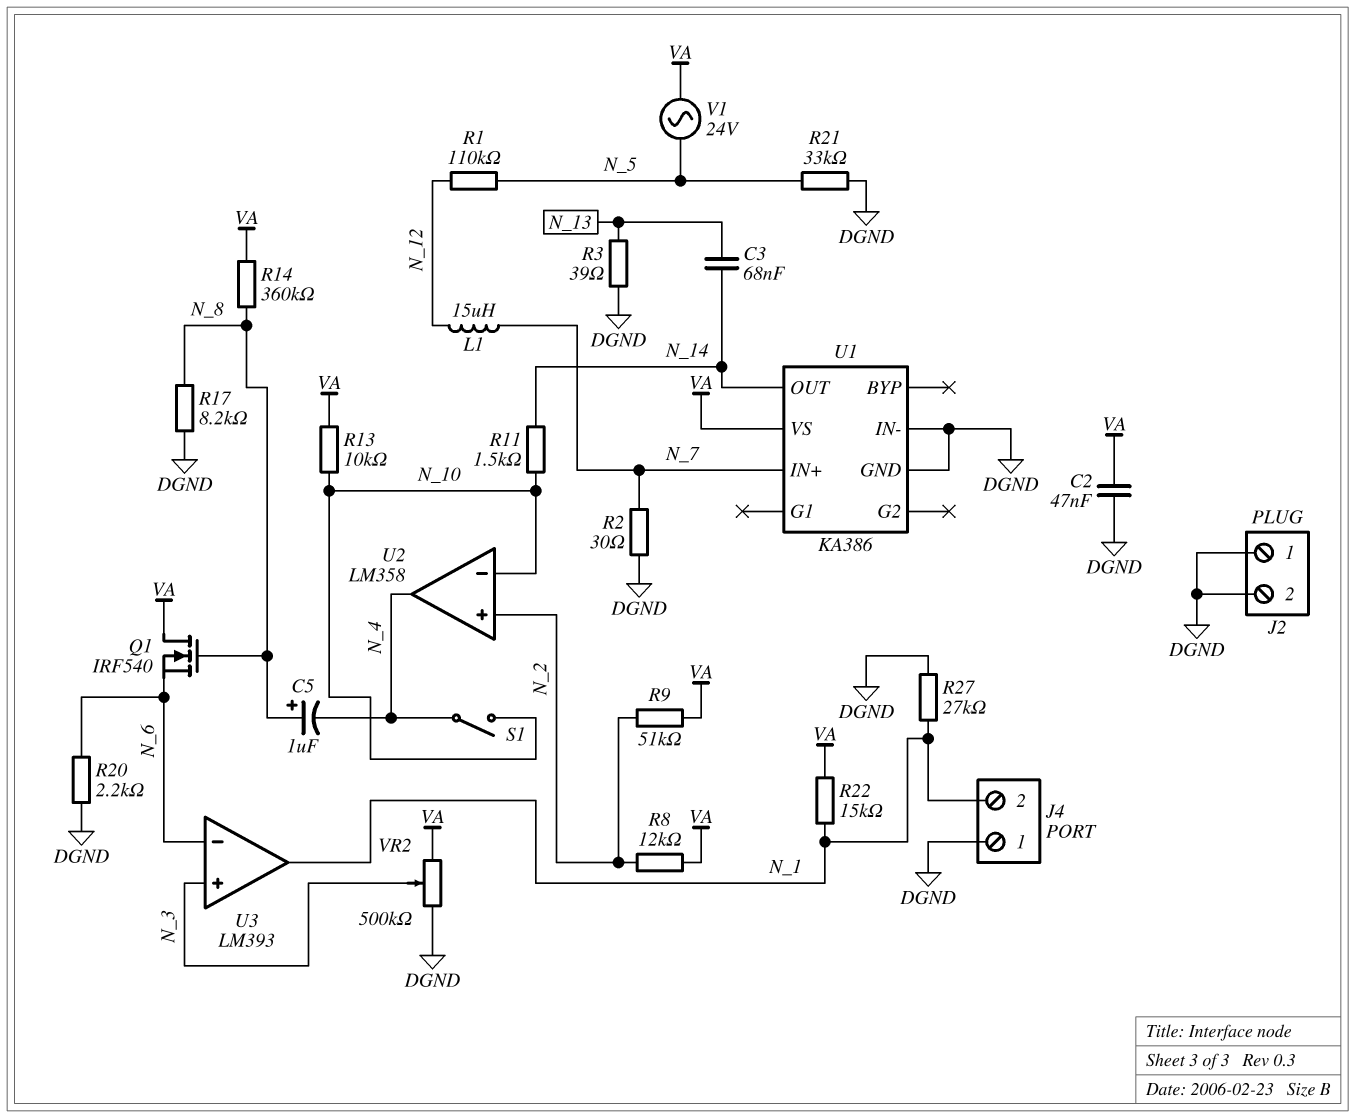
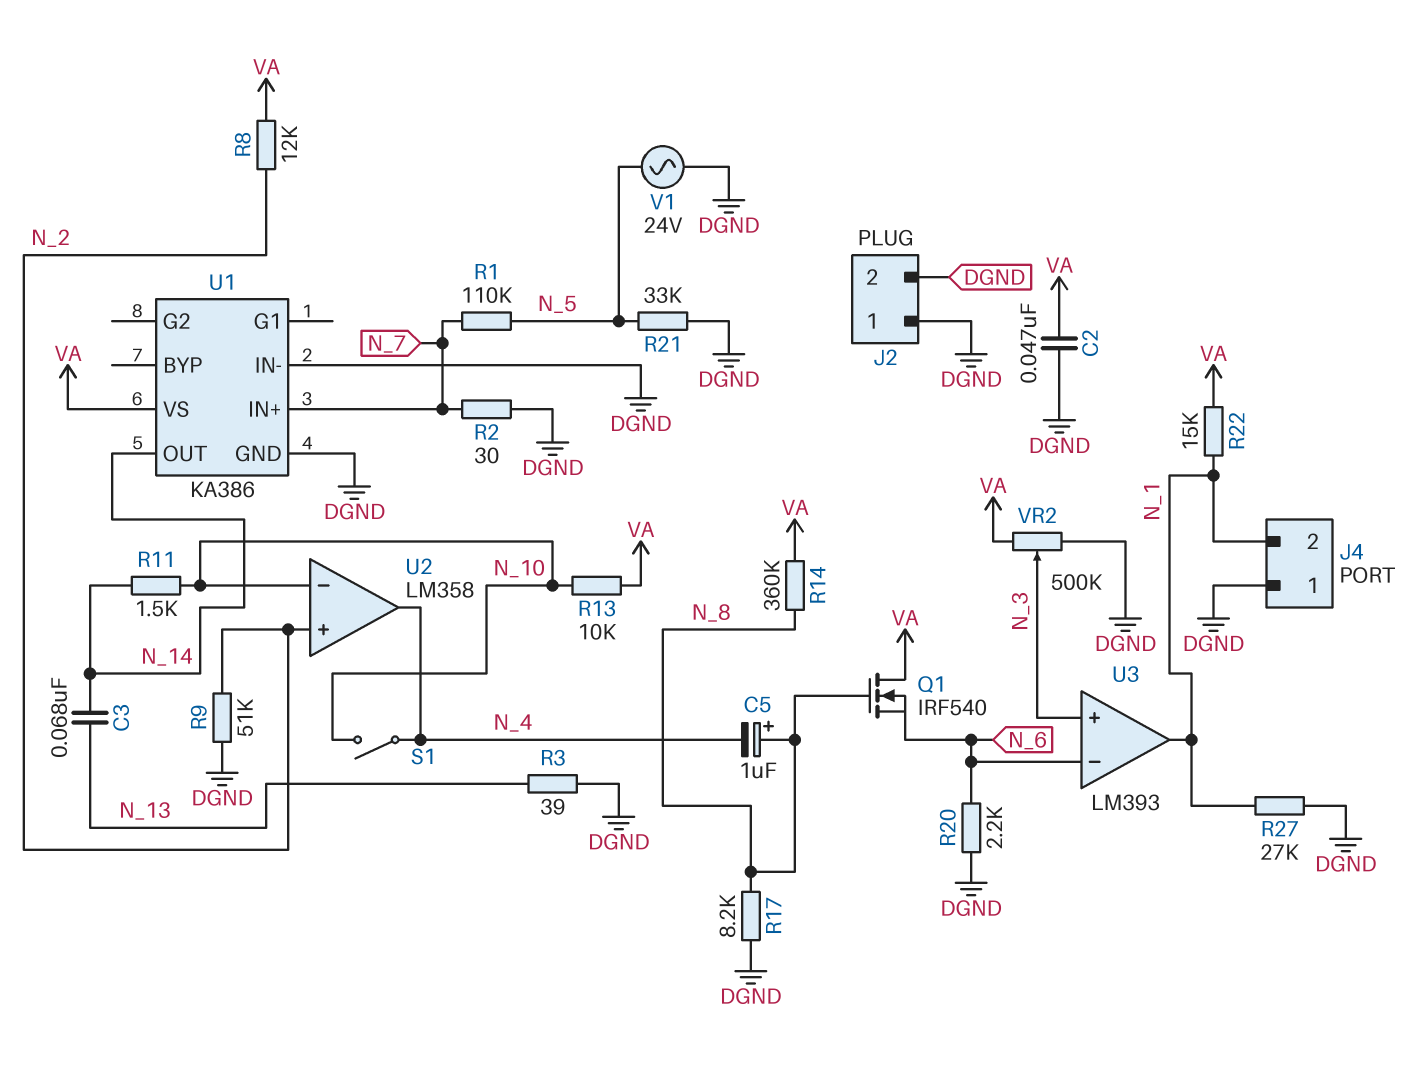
L1: 15uH (N_7, N_12) -> none
R1: 110k (N_5, N_12) -> 110k (N_5, N_7)
R9: 51k (N_2, VA) -> 51k (DGND, N_2)
V1: AC 24V (N_5, VA) -> AC 24V (DGND, N_5)

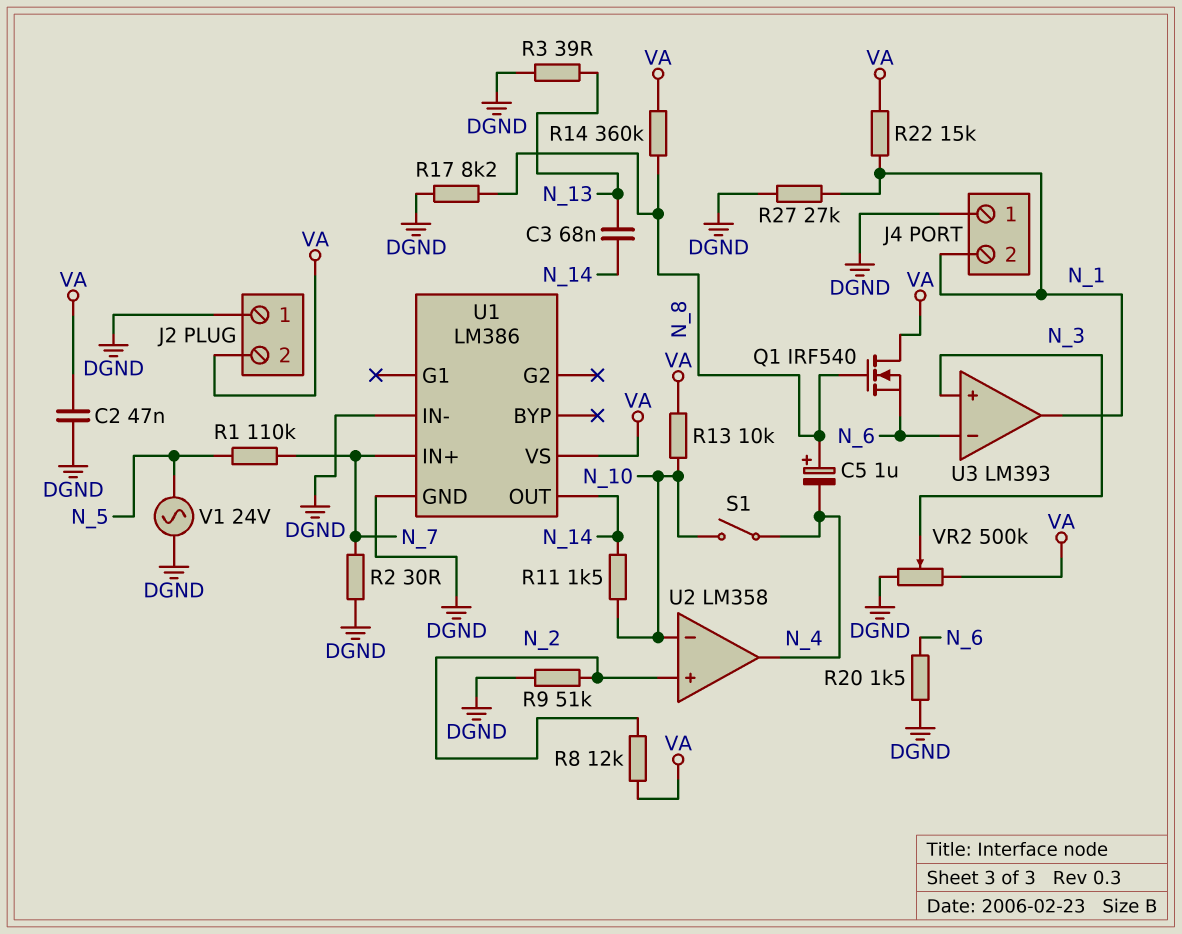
J2 pin 2: DGND -> VA
R20: 2.2k (DGND, N_6) -> 1.5k (DGND, N_6)
R21: 33k (DGND, N_5) -> none
U1: KA386 -> LM386

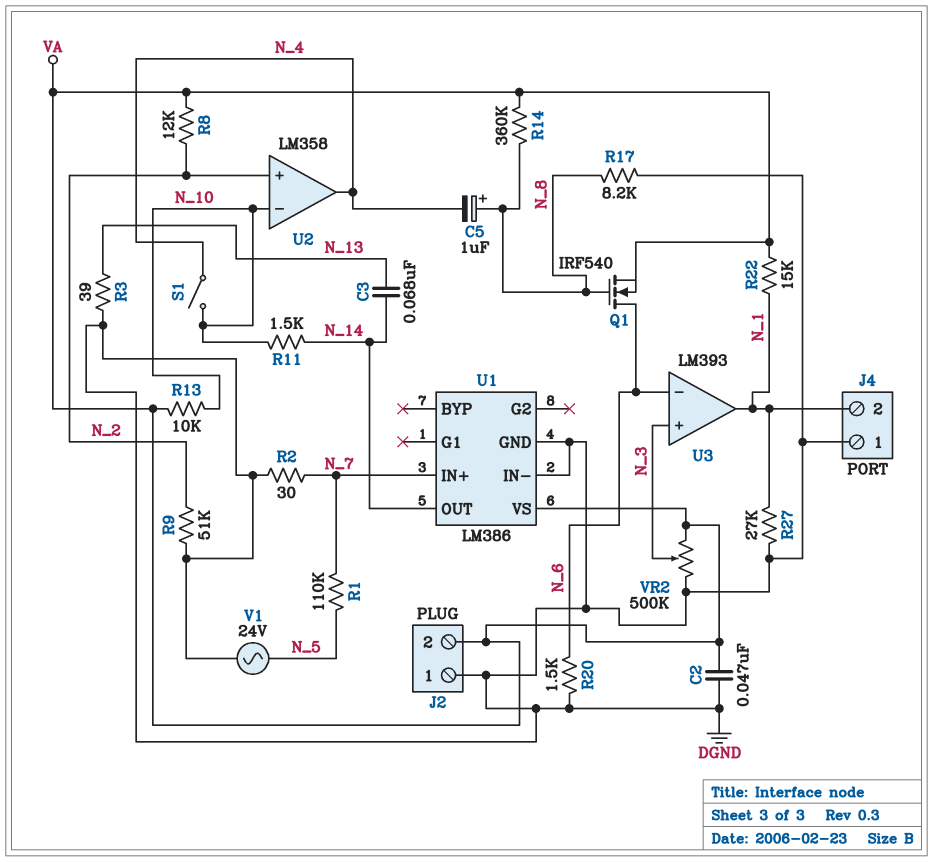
Q1: NMOS IRF540 (G N_8, D VA, S N_6) -> NMOS IRF540 (G N_8, D N_6, S VA)

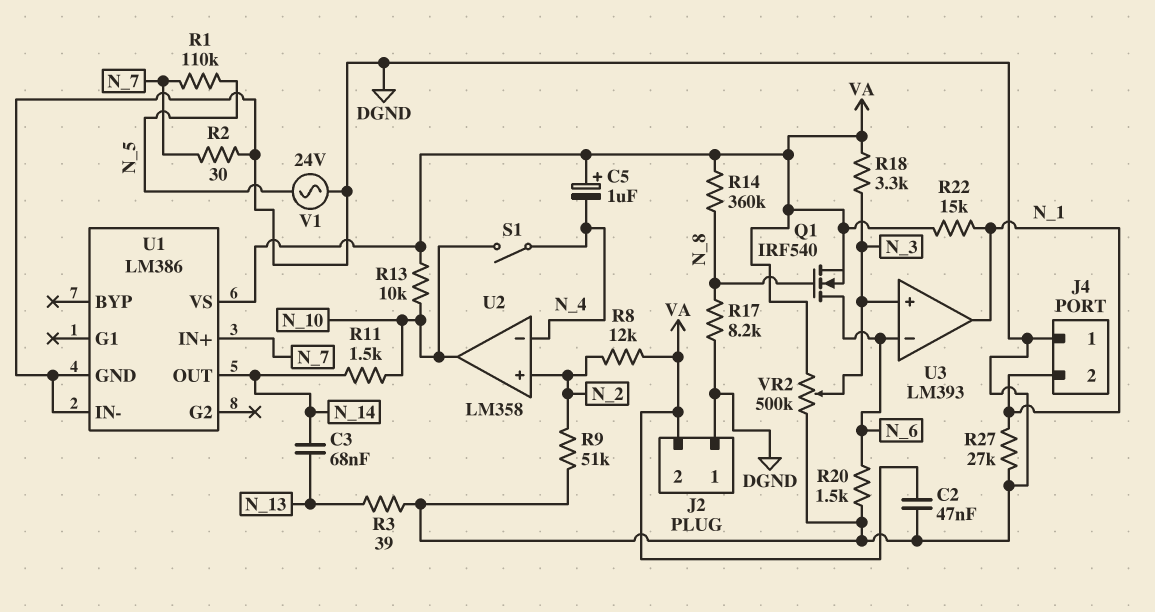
C5: 1uF (plus N_8, minus N_4) -> 1uF (plus VA, minus N_4)
R18: none -> 3.3k (N_3, VA)
U2 pin in-: N_10 -> N_4
U2 pin out: N_4 -> N_10

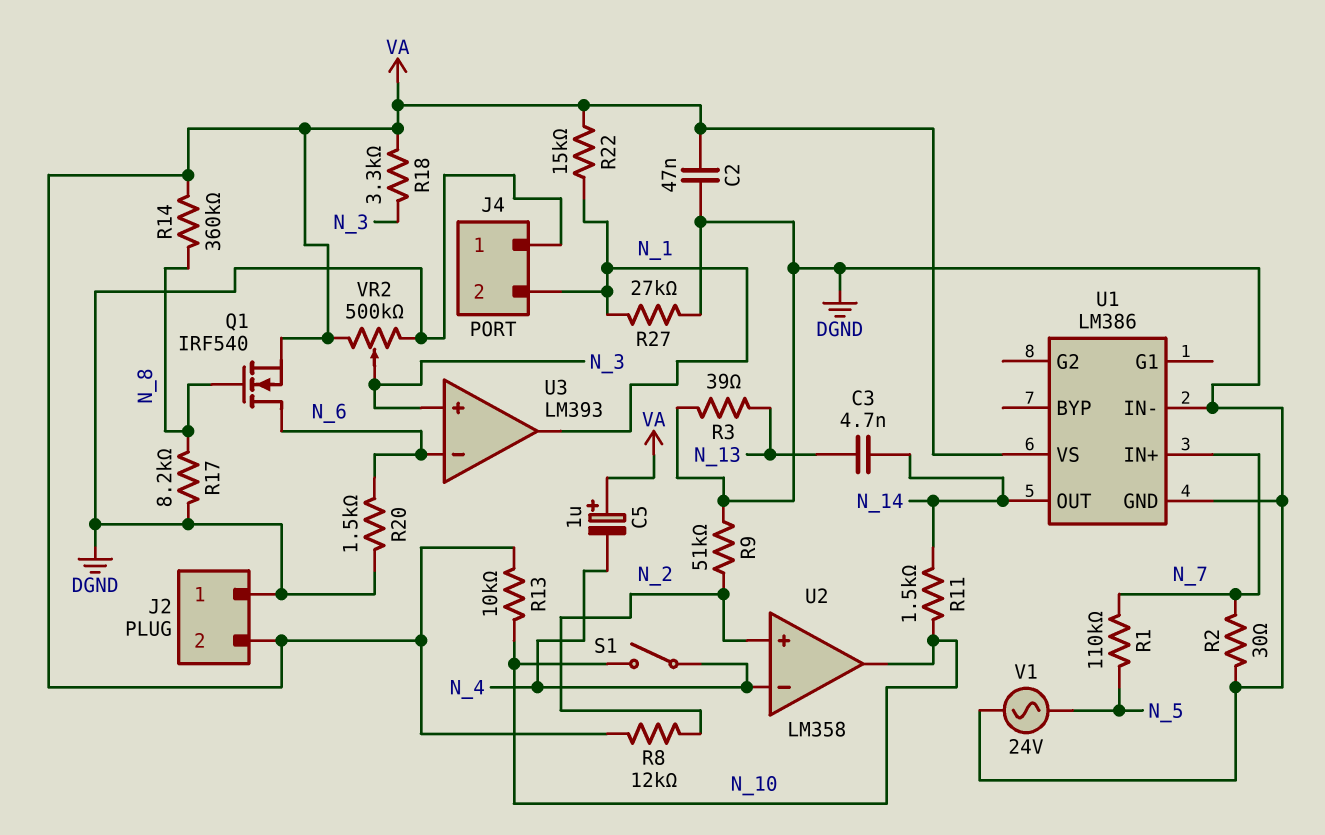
C3: 68nF (N_13, N_14) -> 4.7nF (N_13, N_14)

